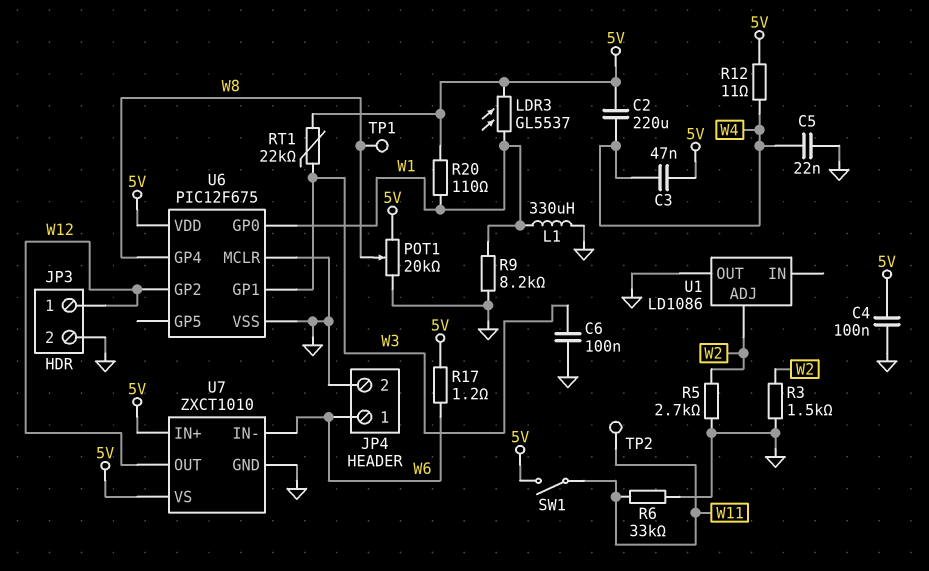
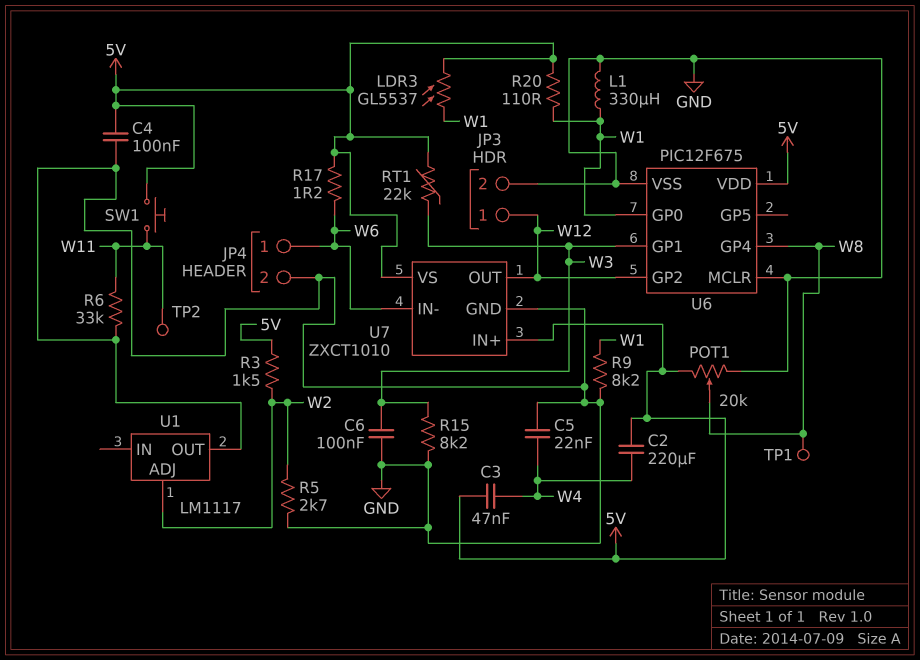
R3: 1.5k (GND, W2) -> 1.5k (5V, W2)
R12: 11 (5V, W4) -> none
R15: none -> 8.2k (GND, W3)
SW1: switch (5V, W11) -> button (5V, W11)
U1: LD1086 -> LM1117

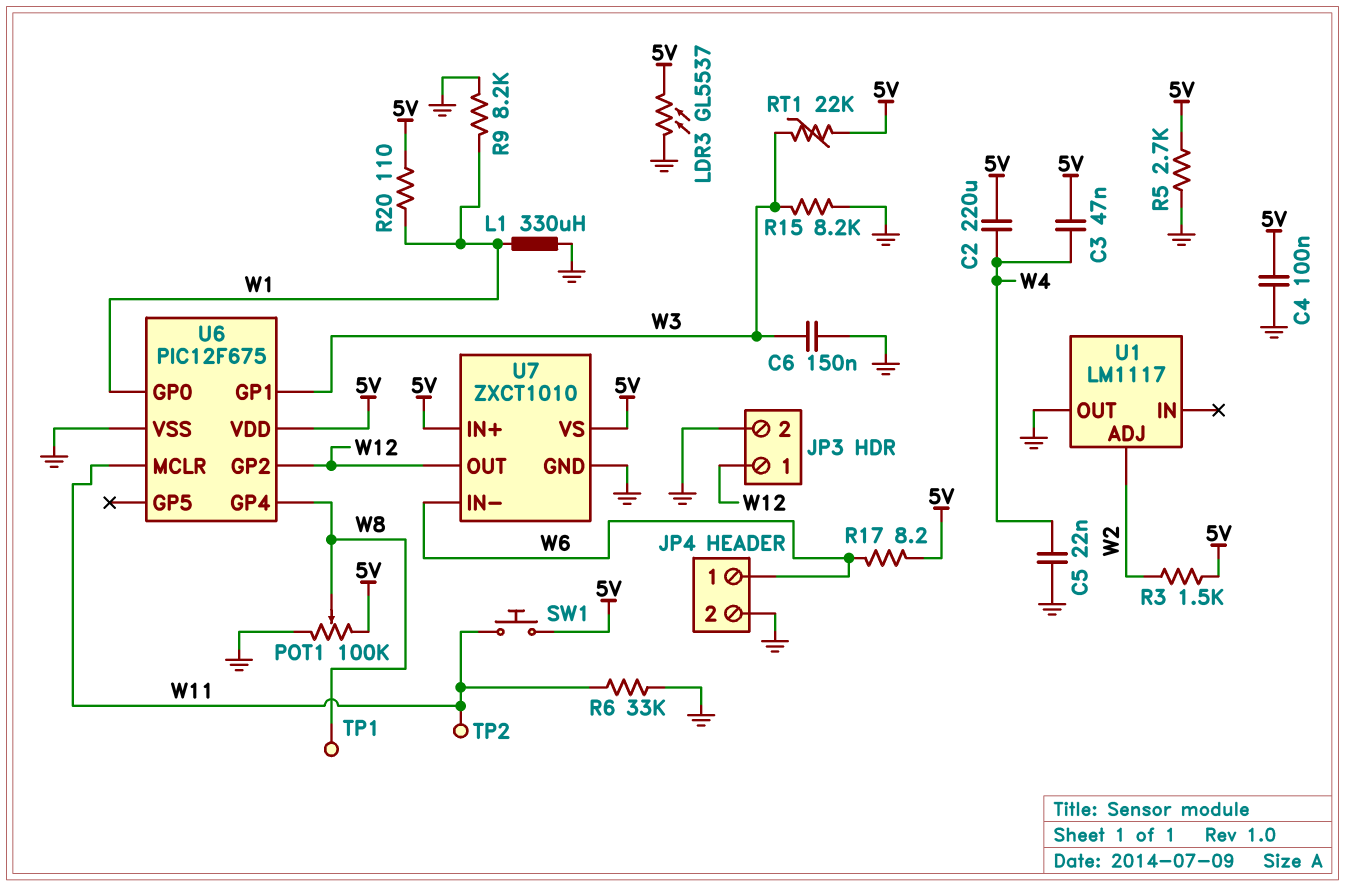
C6: 100nF (GND, W3) -> 150nF (GND, W3)
LDR3: GL5537 (5V, W1) -> GL5537 (5V, GND)
POT1: 20k (5V, GND, wiper W8) -> 100k (5V, GND, wiper W8)
R5: 2.7k (GND, W2) -> 2.7k (5V, GND)
R17: 1.2 (5V, W6) -> 8.2 (5V, W6)
U6 pin MCLR: GND -> W11

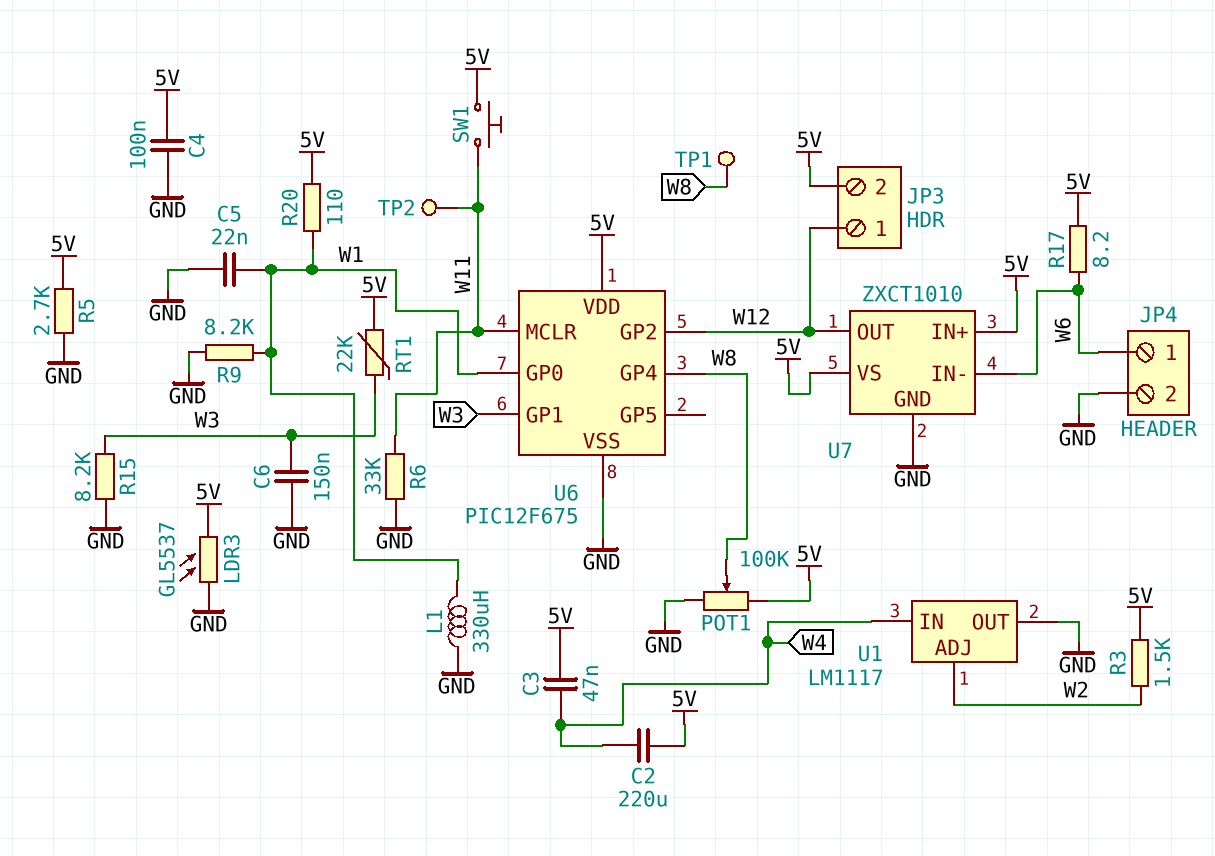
C5: 22nF (GND, W4) -> 22nF (GND, W1)
JP3 pin 2: GND -> 5V
U1 pin IN: none -> W4

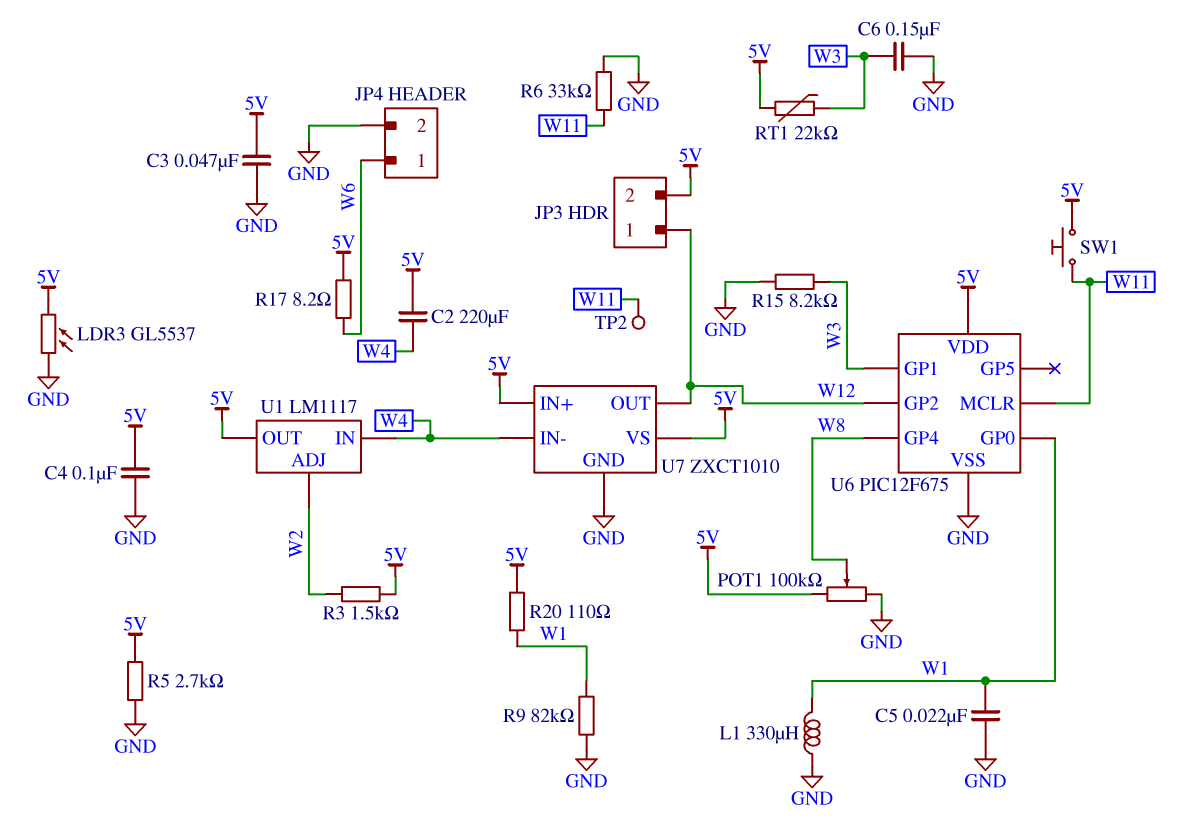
C3: 47nF (5V, W4) -> 47nF (5V, GND)
R9: 8.2k (GND, W1) -> 82k (GND, W1)
TP1: test point (W8) -> none
U1 pin OUT: GND -> 5V
U7 pin IN-: W6 -> W4

